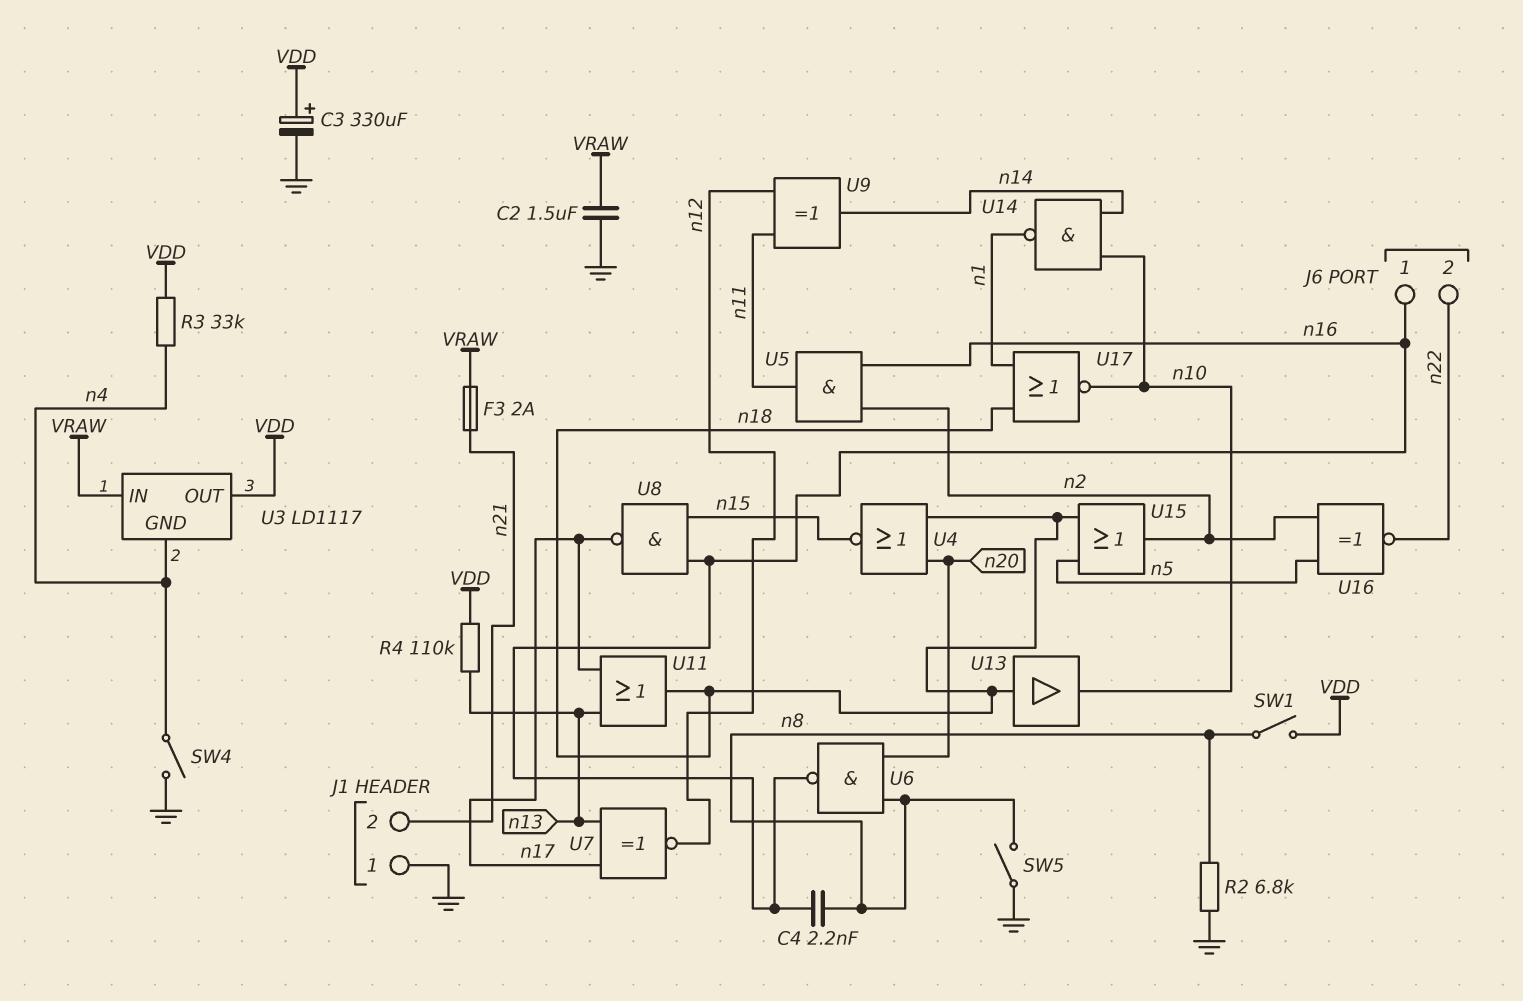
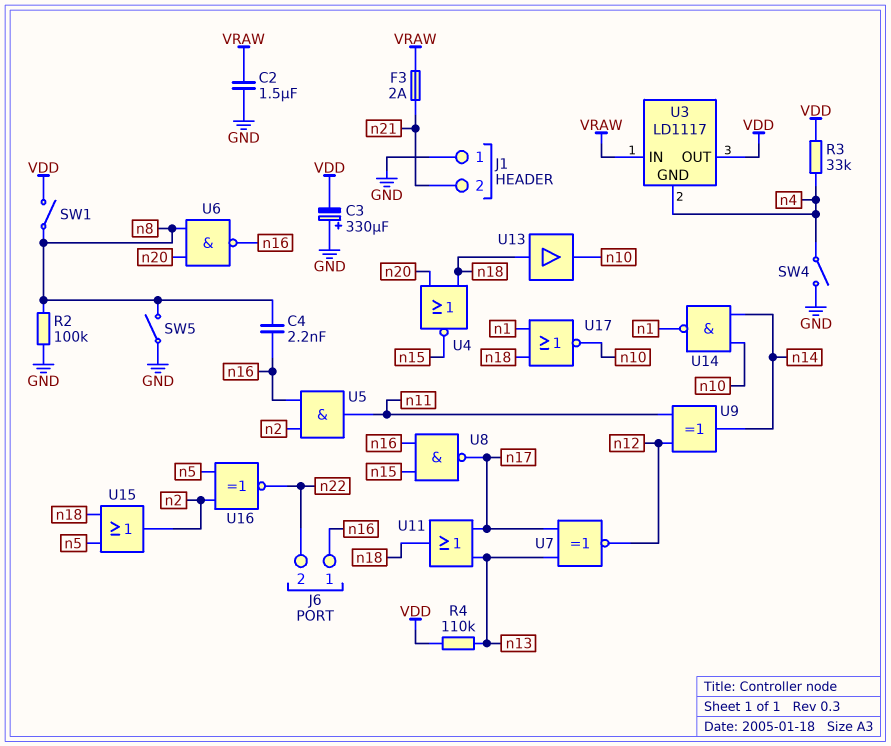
C3: 330uF (plus VDD, minus GND) -> 330uF (plus GND, minus VDD)
R2: 6.8k (GND, n8) -> 100k (GND, n8)

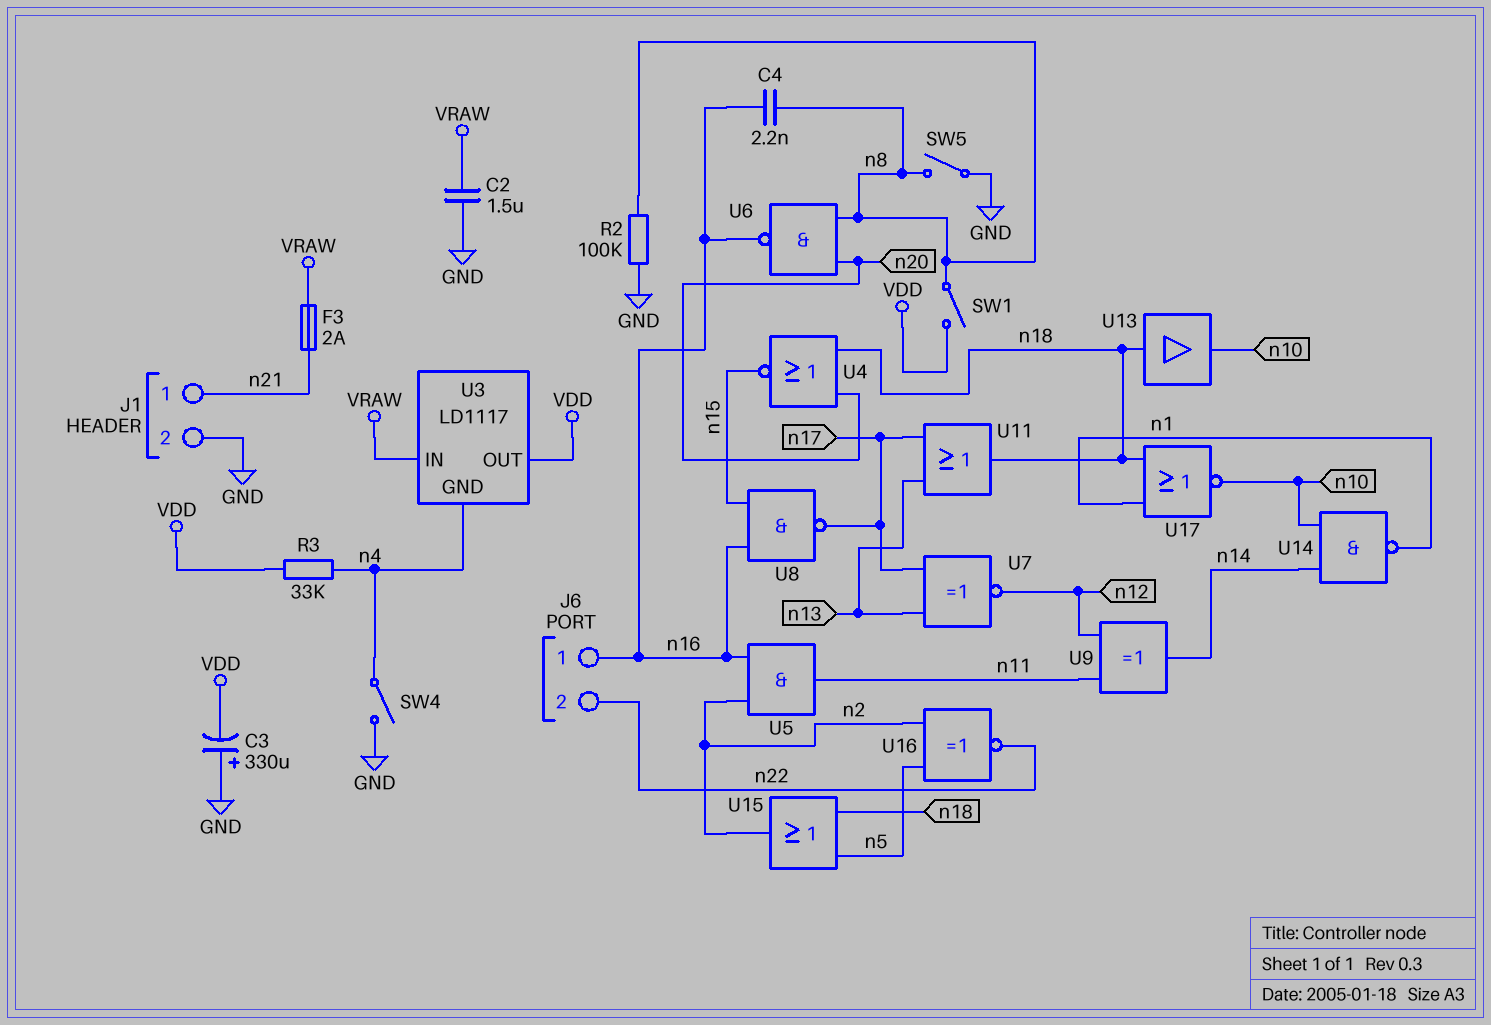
J1 pin 1: GND -> n21
J1 pin 2: n21 -> GND
R4: 110k (VDD, n13) -> none

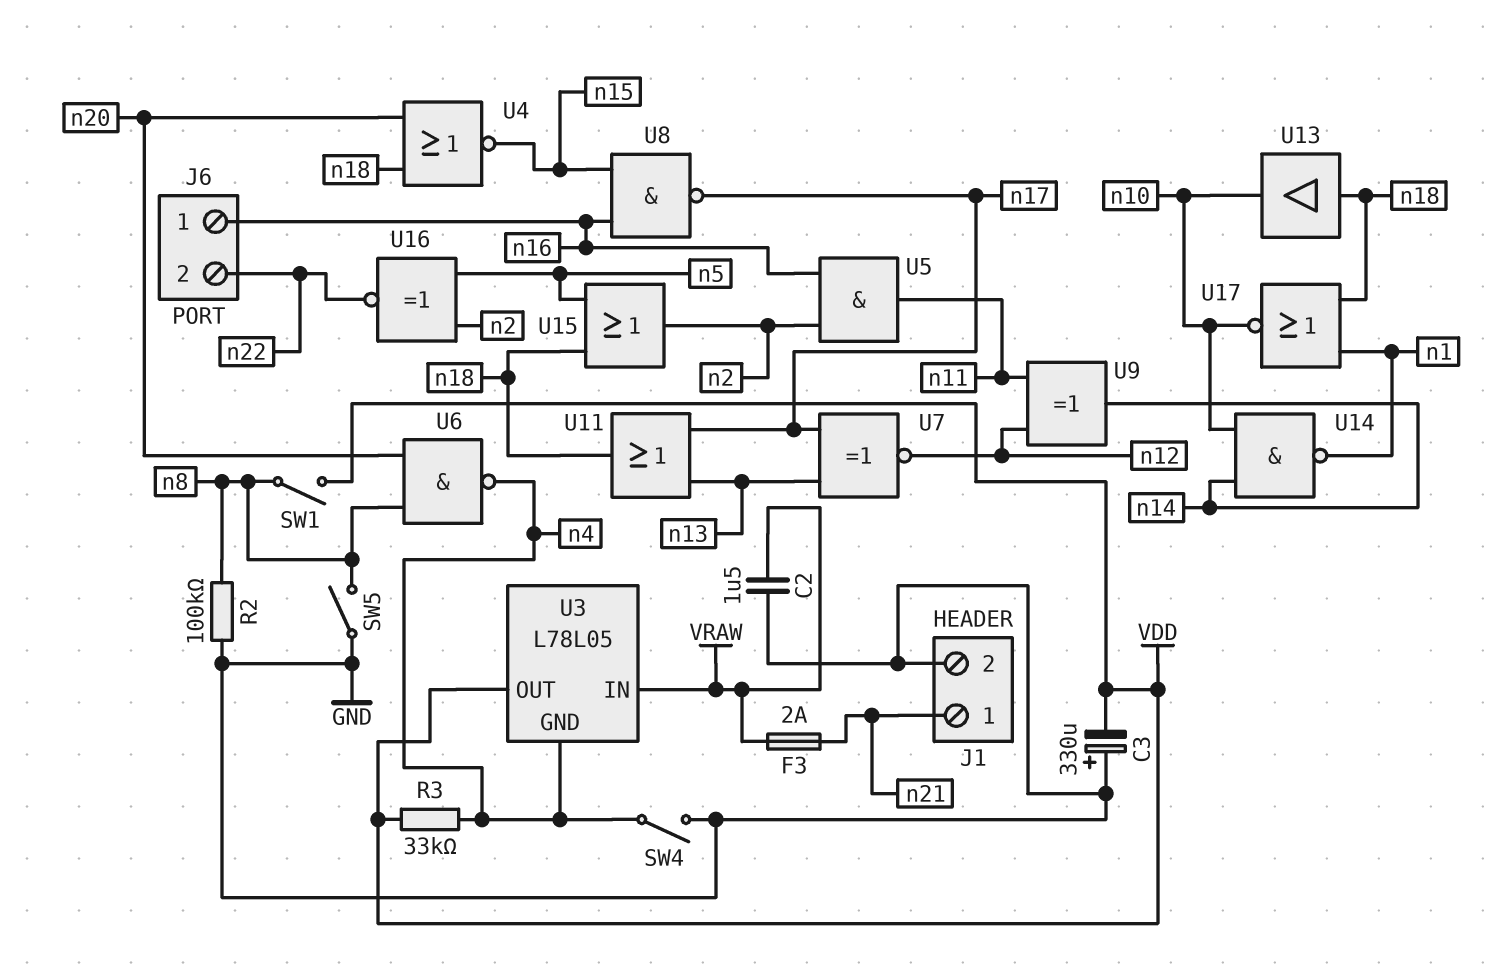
C4: 2.2nF (n8, n16) -> none
U3: LD1117 -> L78L05
U6: NAND (in n8, in n20, out n16) -> NAND (in n8, in n20, out n4)

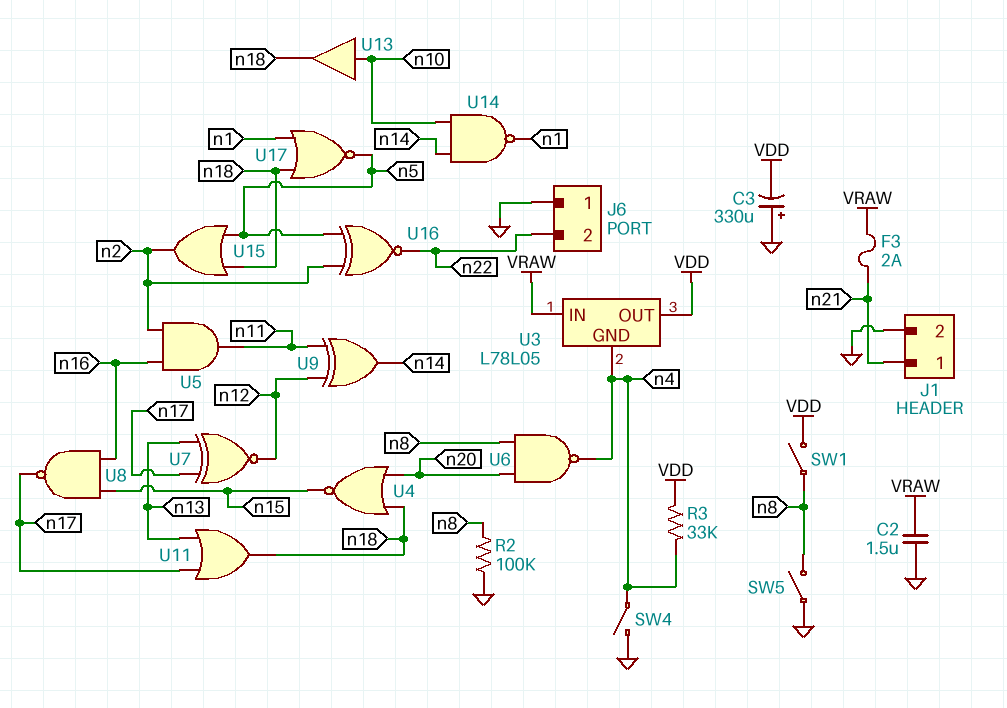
J6 pin 1: n16 -> GND
U13: buffer (in n18, out n10) -> buffer (in n10, out n18)
U17: NOR (in n1, in n18, out n10) -> NOR (in n1, in n18, out n5)

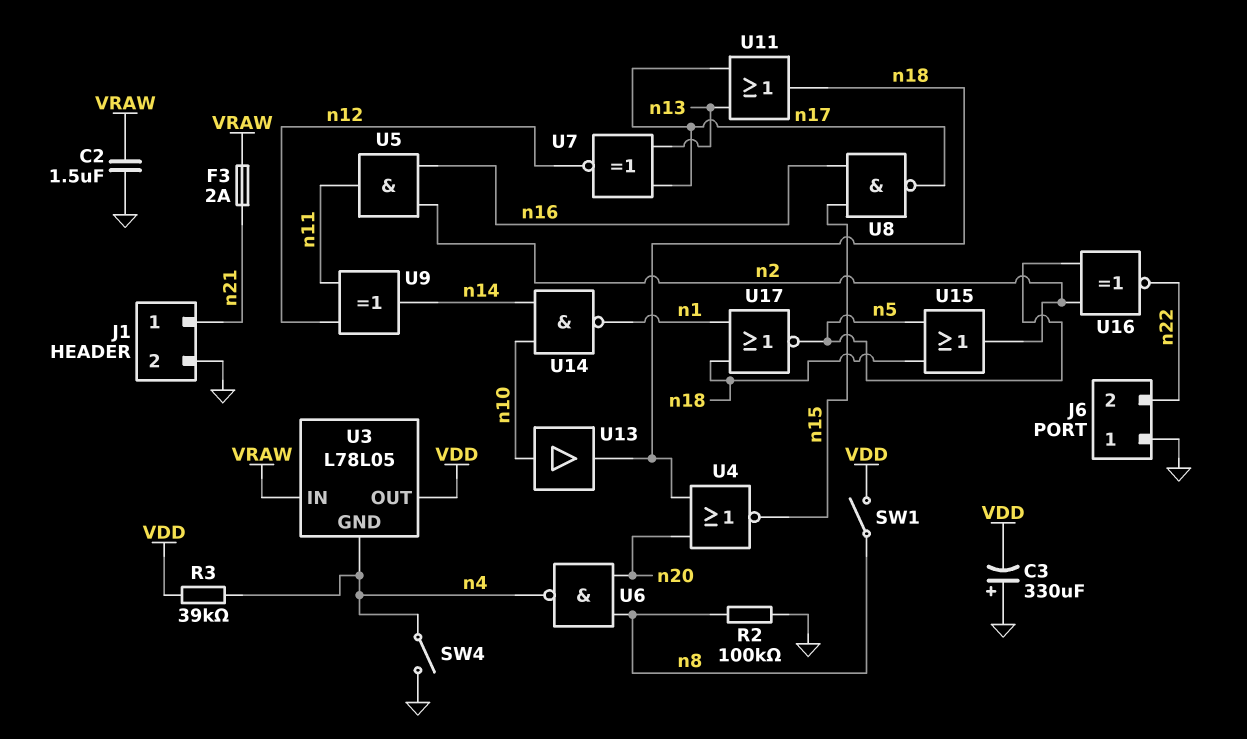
R3: 33k (VDD, n4) -> 39k (VDD, n4)
SW5: switch (GND, n8) -> none

